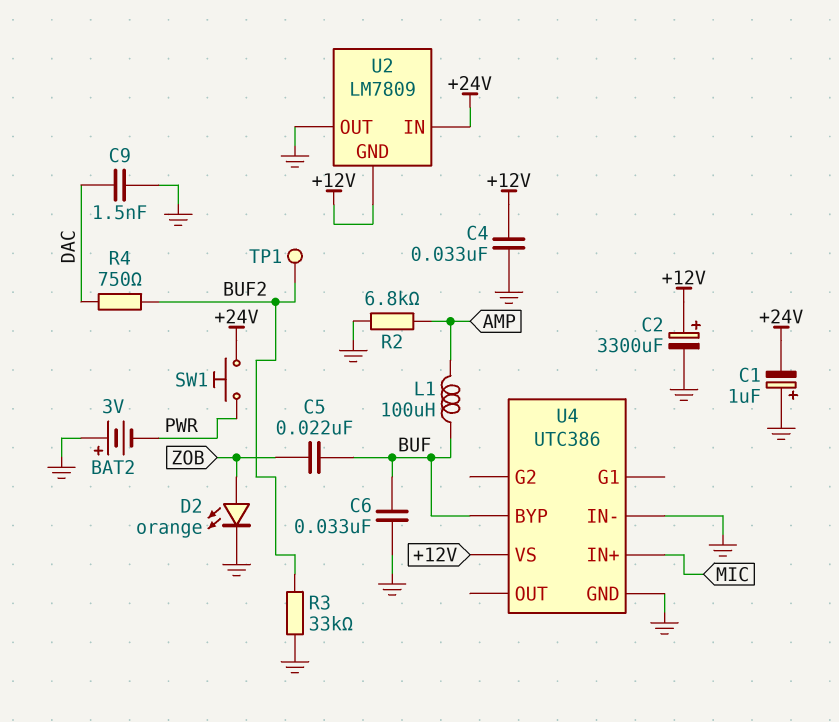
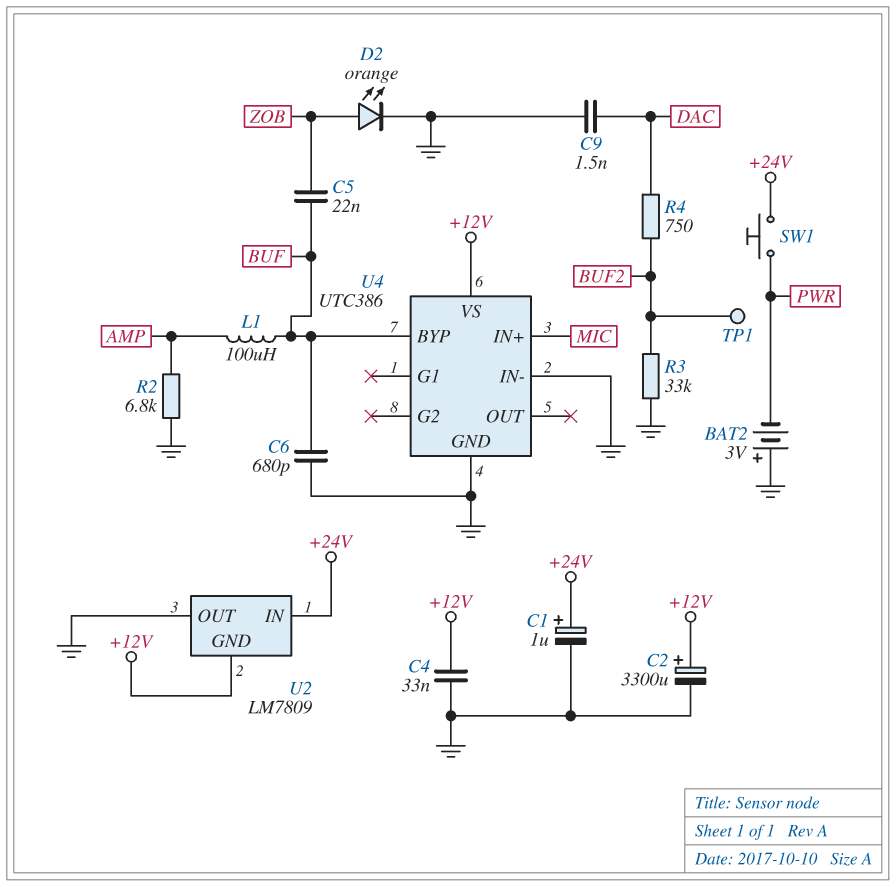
C1: 1uF (plus GND, minus +24V) -> 1uF (plus +24V, minus GND)
C6: 33nF (BUF, GND) -> 680pF (BUF, GND)

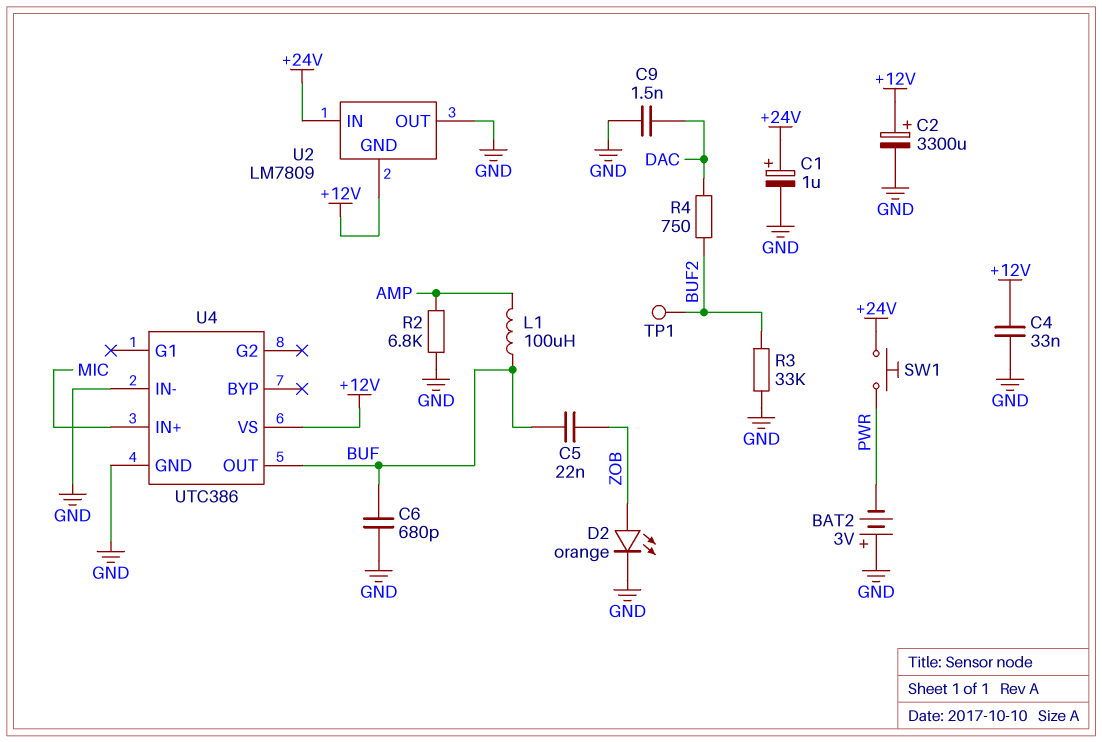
U4 pin BYP: BUF -> none
U4 pin OUT: none -> BUF

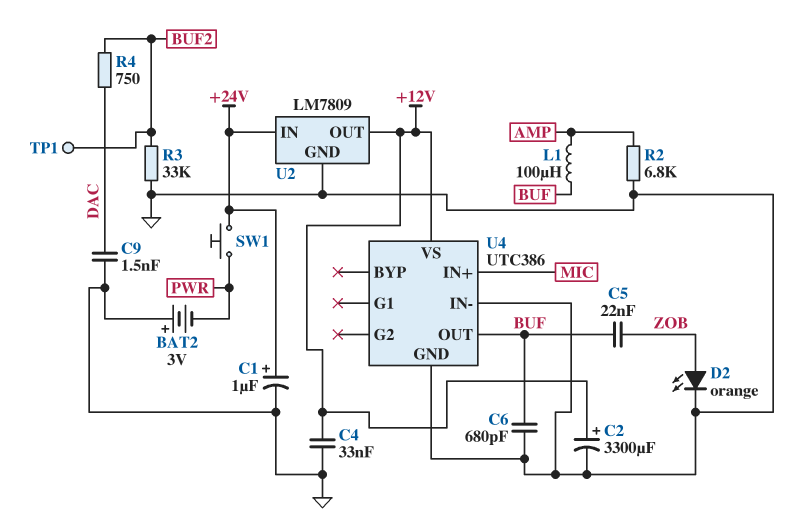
U2 pin GND: +12V -> GND
U2 pin OUT: GND -> +12V

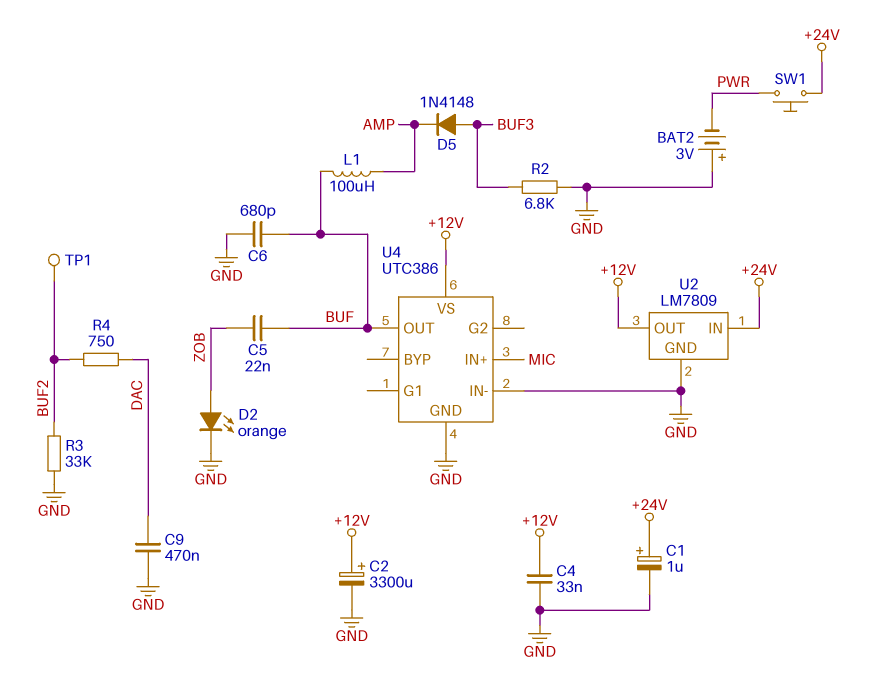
C9: 1.5nF (DAC, GND) -> 470nF (DAC, GND)
D5: none -> diode 1N4148 (A BUF3, K AMP)
R2: 6.8k (AMP, GND) -> 6.8k (BUF3, GND)

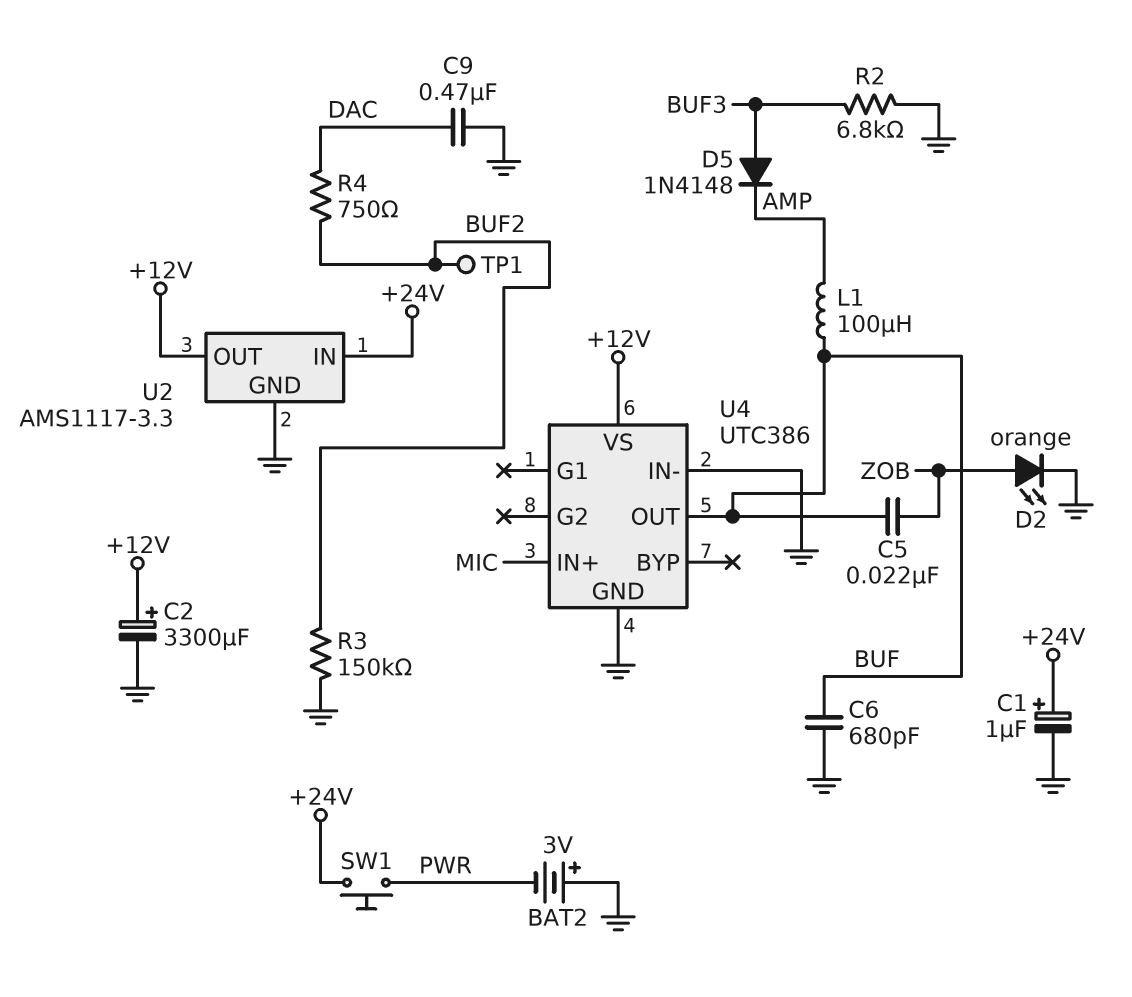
C4: 33nF (+12V, GND) -> none
R3: 33k (BUF2, GND) -> 150k (BUF2, GND)
U2: LM7809 -> AMS1117-3.3

